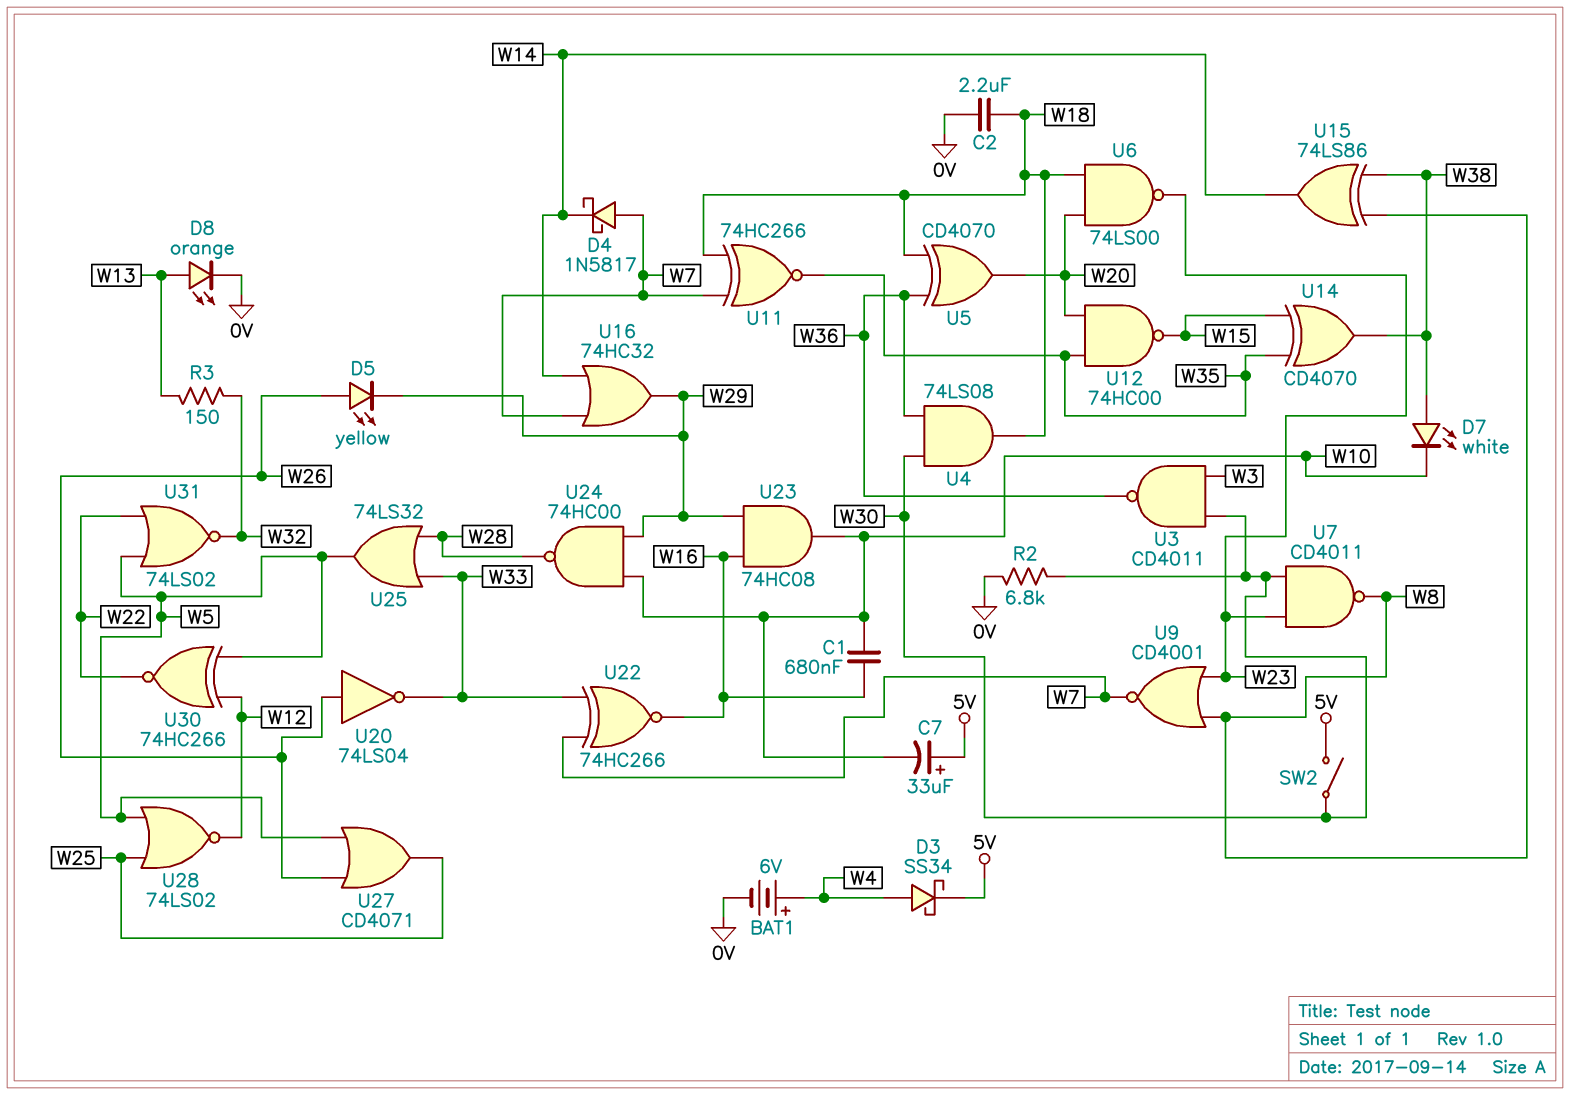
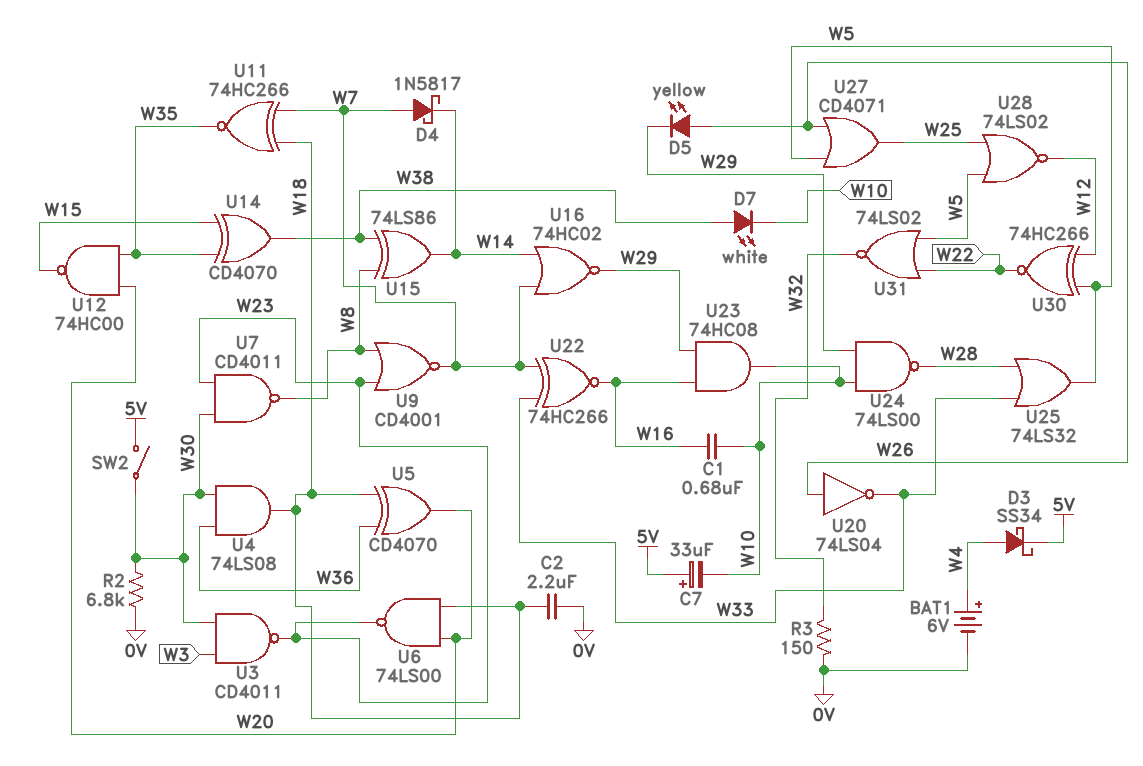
D8: LED orange (A W13, K 0V) -> none
R3: 150 (W13, W32) -> 150 (0V, W32)
U3: NAND CD4011 (in W3, in W30, out W36) -> NAND CD4011 (in W3, in W30, out W23)
U16: OR 74HC32 (in W7, in W14, out W29) -> NOR 74HC02 (in W7, in W14, out W29)
U24: NAND 74HC00 (in W10, in W29, out W28) -> NAND 74LS00 (in W10, in W29, out W28)

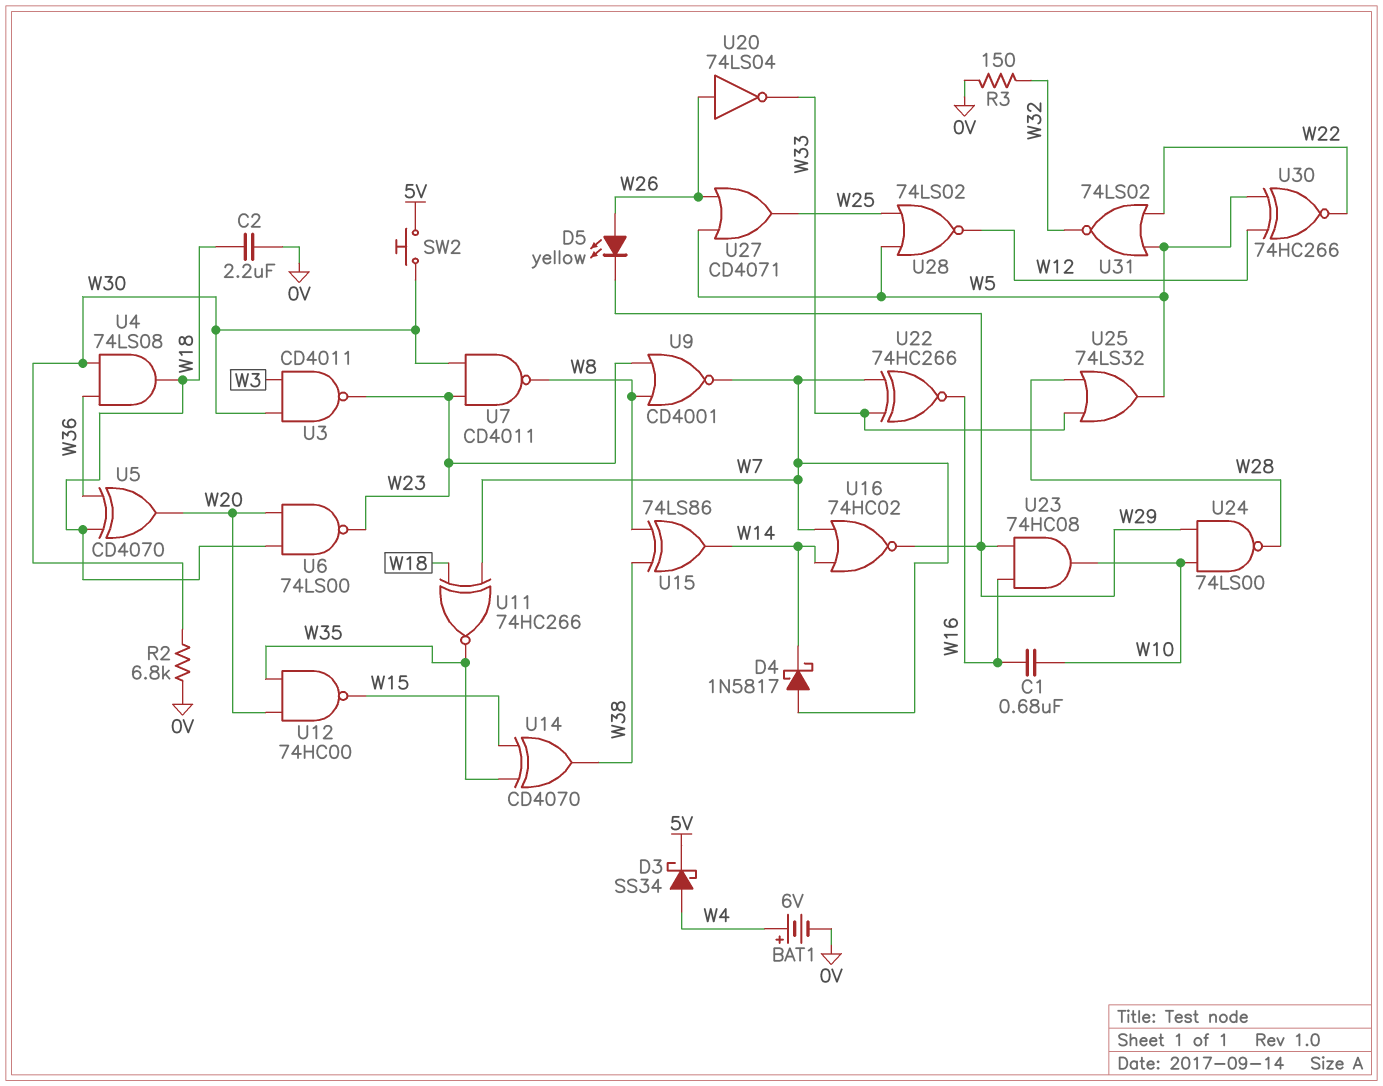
C7: 33uF (plus 5V, minus W10) -> none
D7: LED white (A W38, K W10) -> none
SW2: switch (5V, W30) -> button (5V, W30)

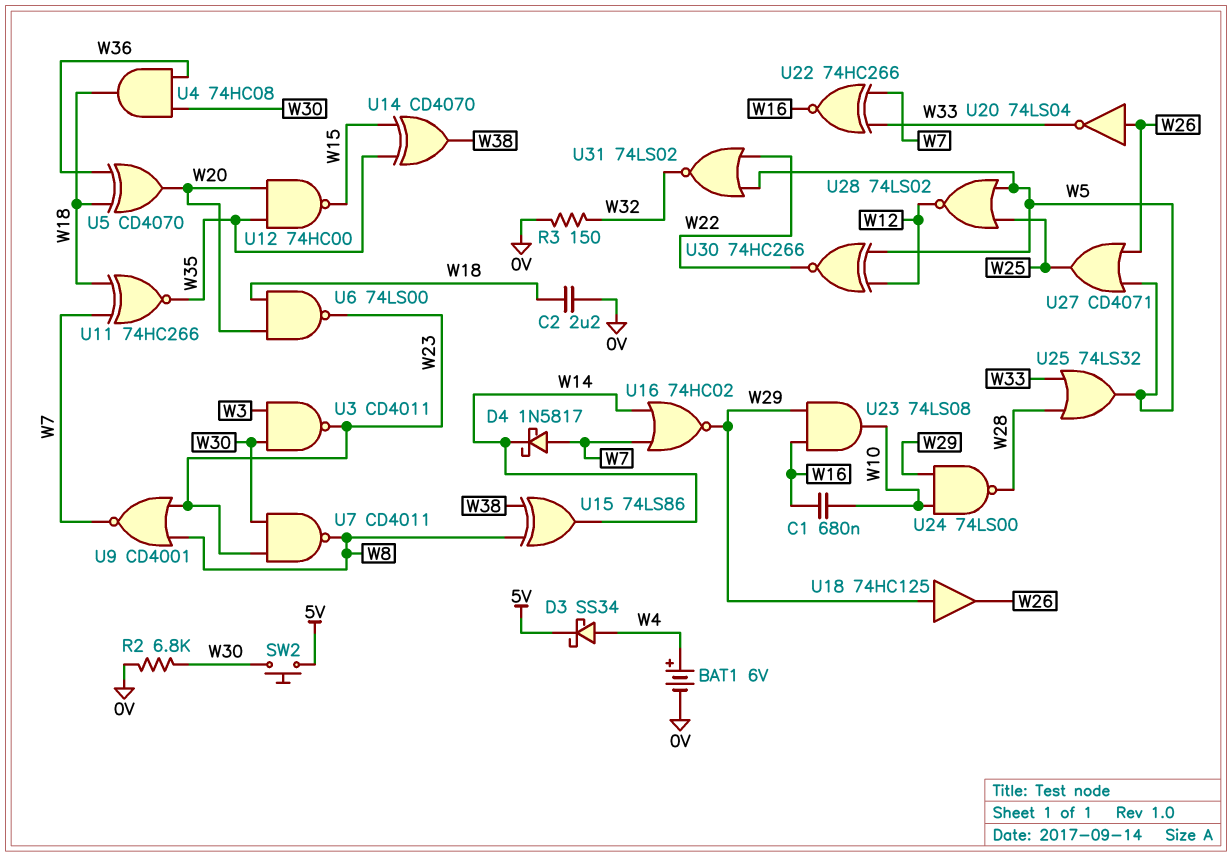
D5: LED yellow (A W26, K W29) -> none
U4: AND 74LS08 (in W30, in W36, out W18) -> AND 74HC08 (in W30, in W36, out W18)
U18: none -> buffer 74HC125 (in W29, out W26)
U23: AND 74HC08 (in W16, in W29, out W10) -> AND 74LS08 (in W16, in W29, out W10)

